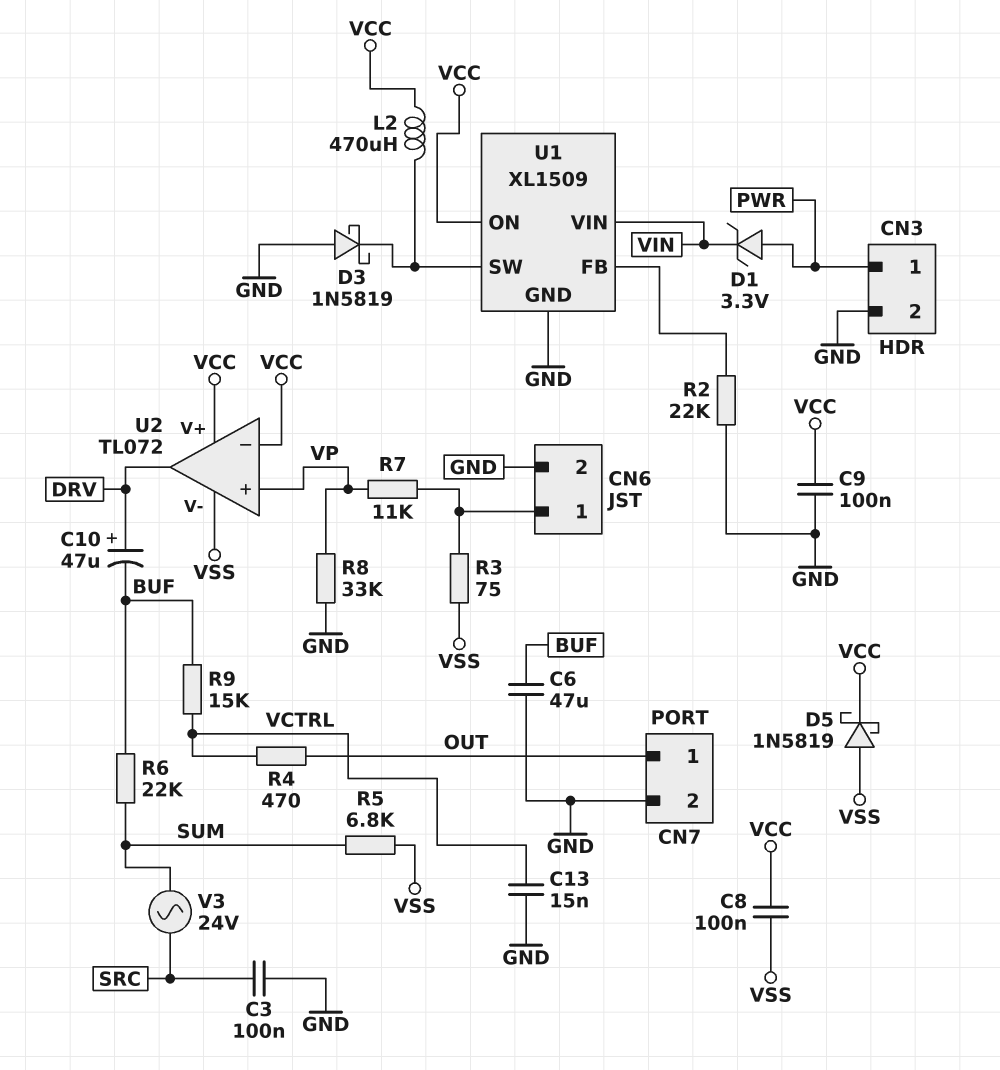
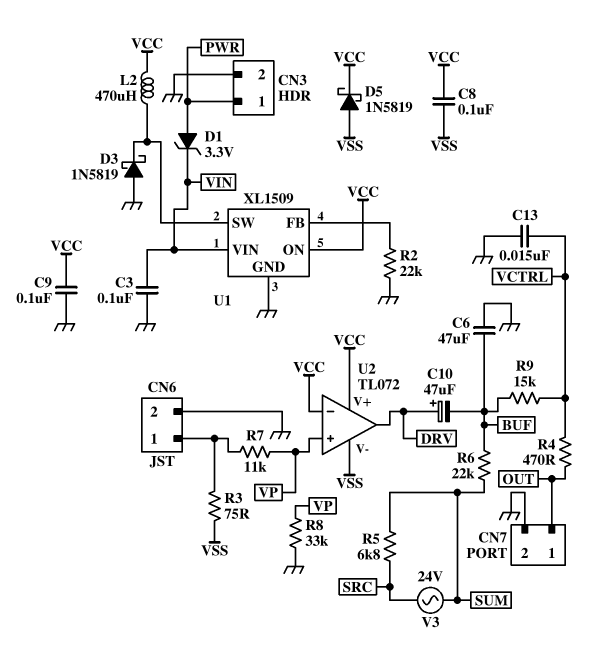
C3: 100nF (GND, SRC) -> 100nF (GND, VIN)
R5: 6.8k (SUM, VSS) -> 6.8k (SRC, SUM)

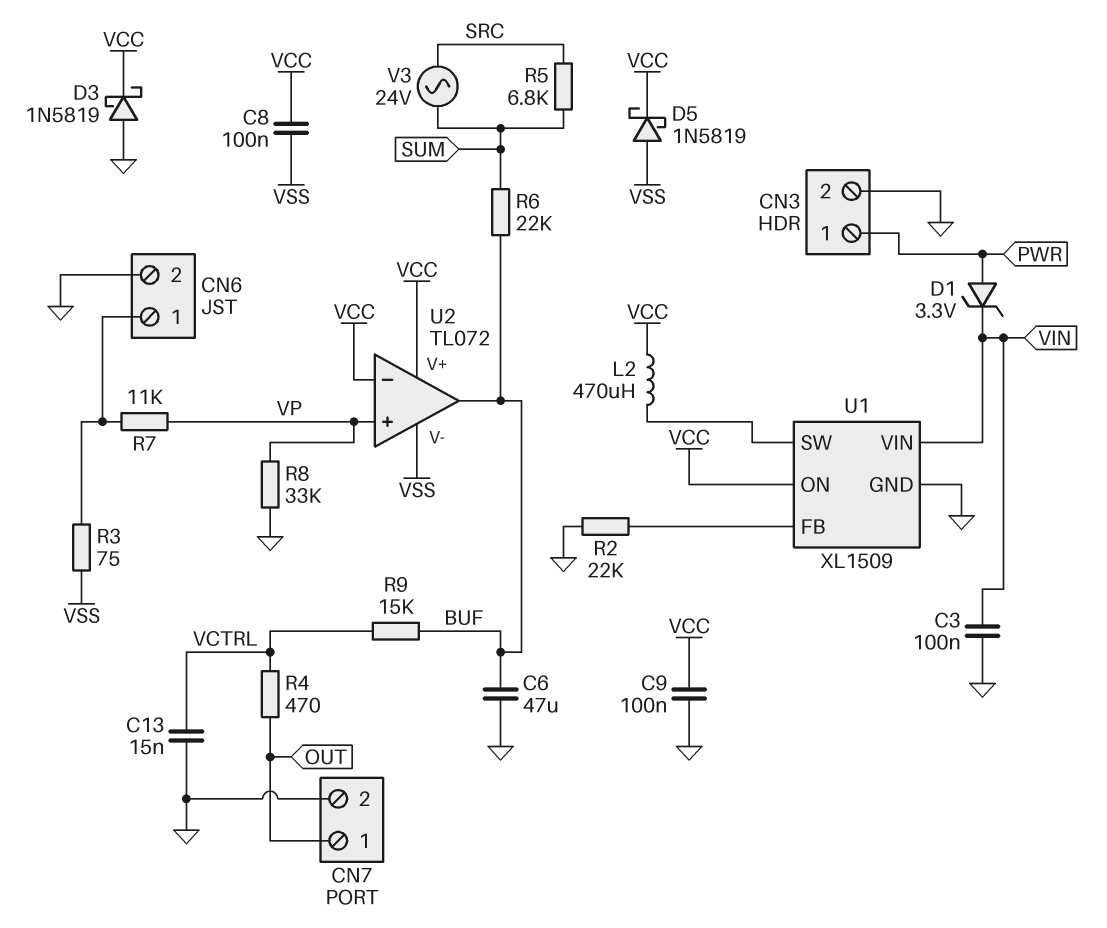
C10: 47uF (plus DRV, minus BUF) -> none
D3: schottky 1N5819 (A GND, K U1/SW) -> schottky 1N5819 (A GND, K VCC)
U2 pin out: DRV -> BUF

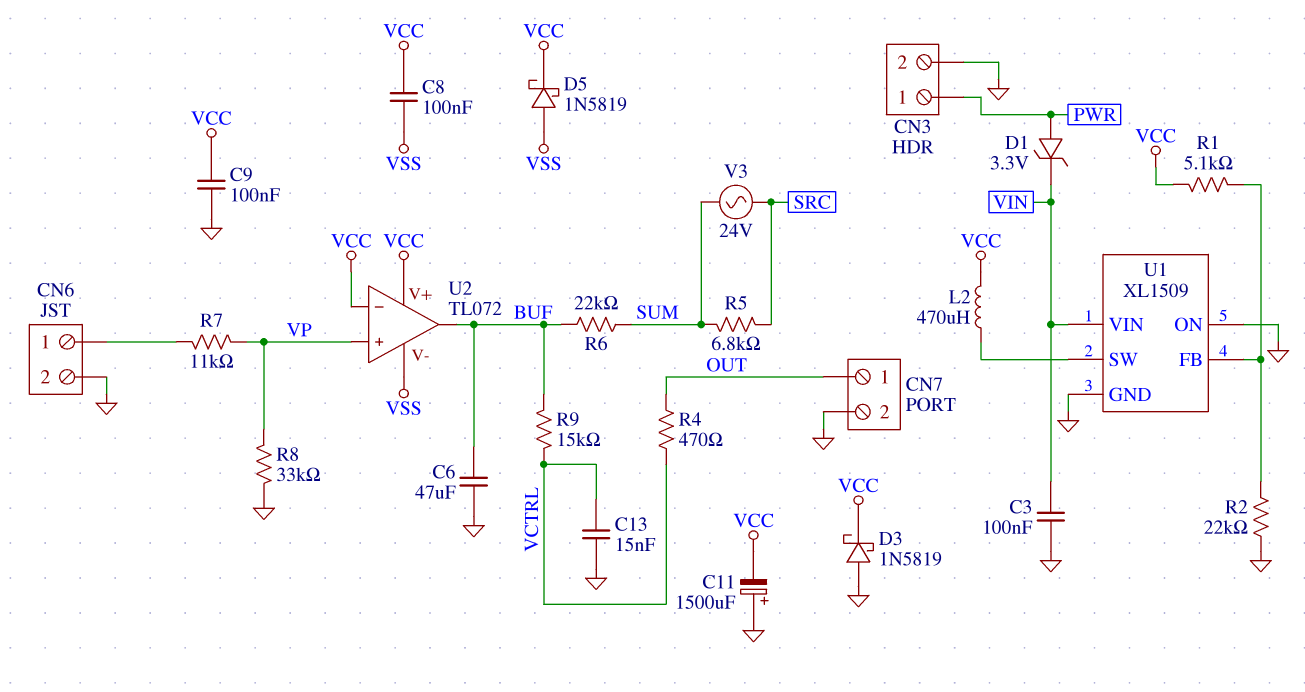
C11: none -> 1500uF (plus GND, minus VCC)
R1: none -> 5.1k (U1/FB, VCC)
R3: 75 (CN6/1, VSS) -> none
U1 pin ON: VCC -> GND

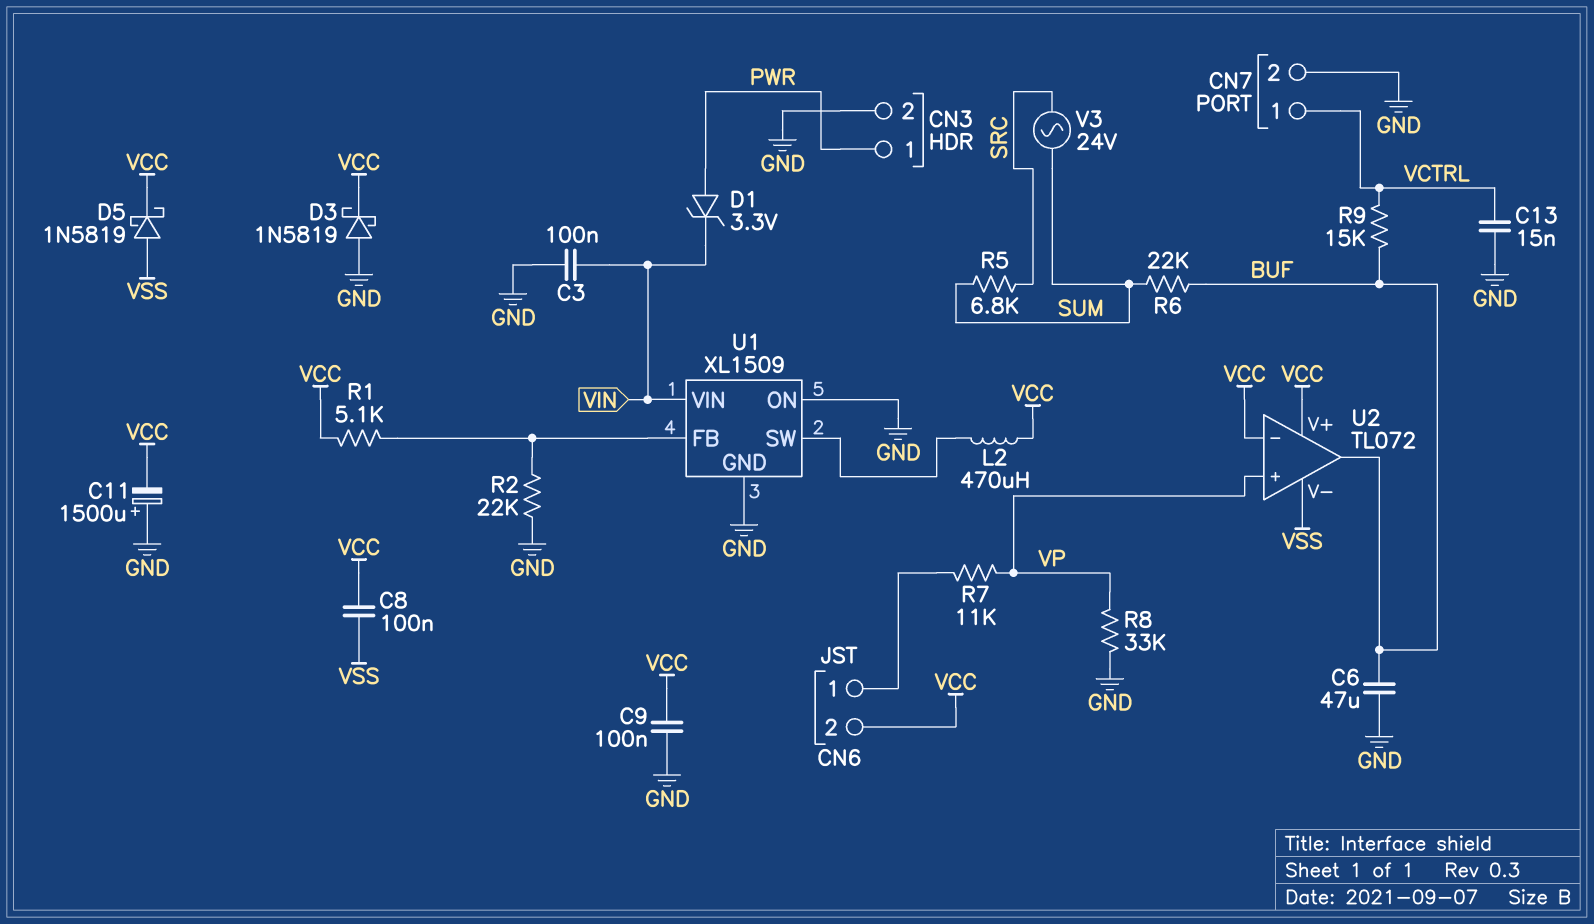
CN6 pin 2: GND -> VCC
CN7 pin 1: OUT -> VCTRL
R4: 470 (OUT, VCTRL) -> none

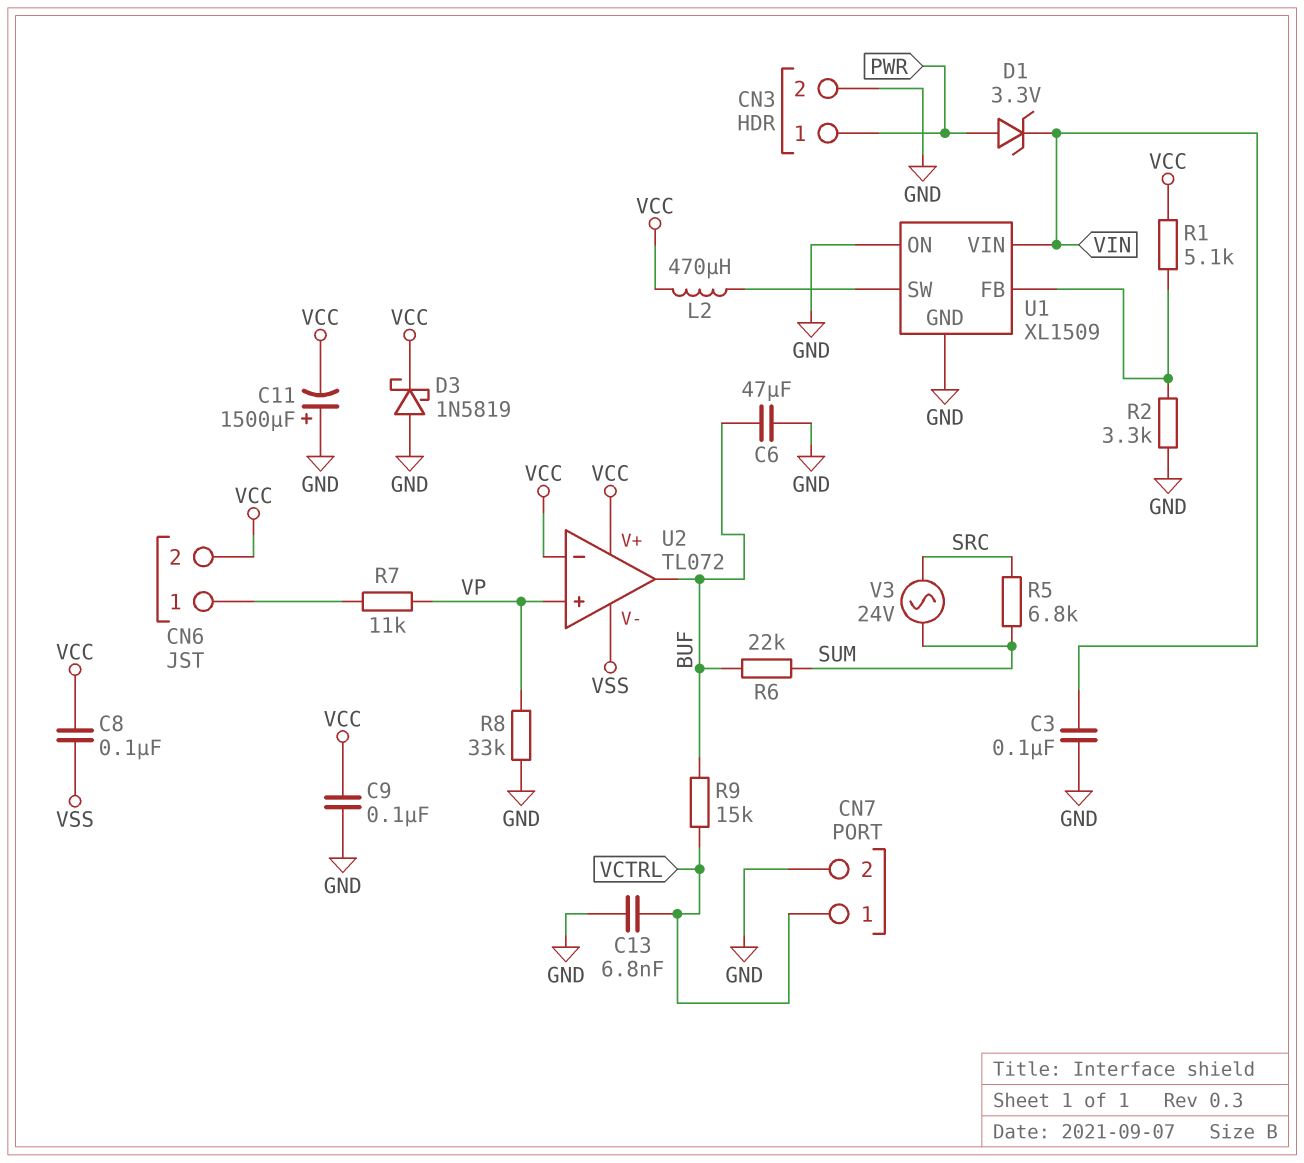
C13: 15nF (GND, VCTRL) -> 6.8nF (GND, VCTRL)
D5: schottky 1N5819 (A VSS, K VCC) -> none
R2: 22k (GND, U1/FB) -> 3.3k (GND, U1/FB)

